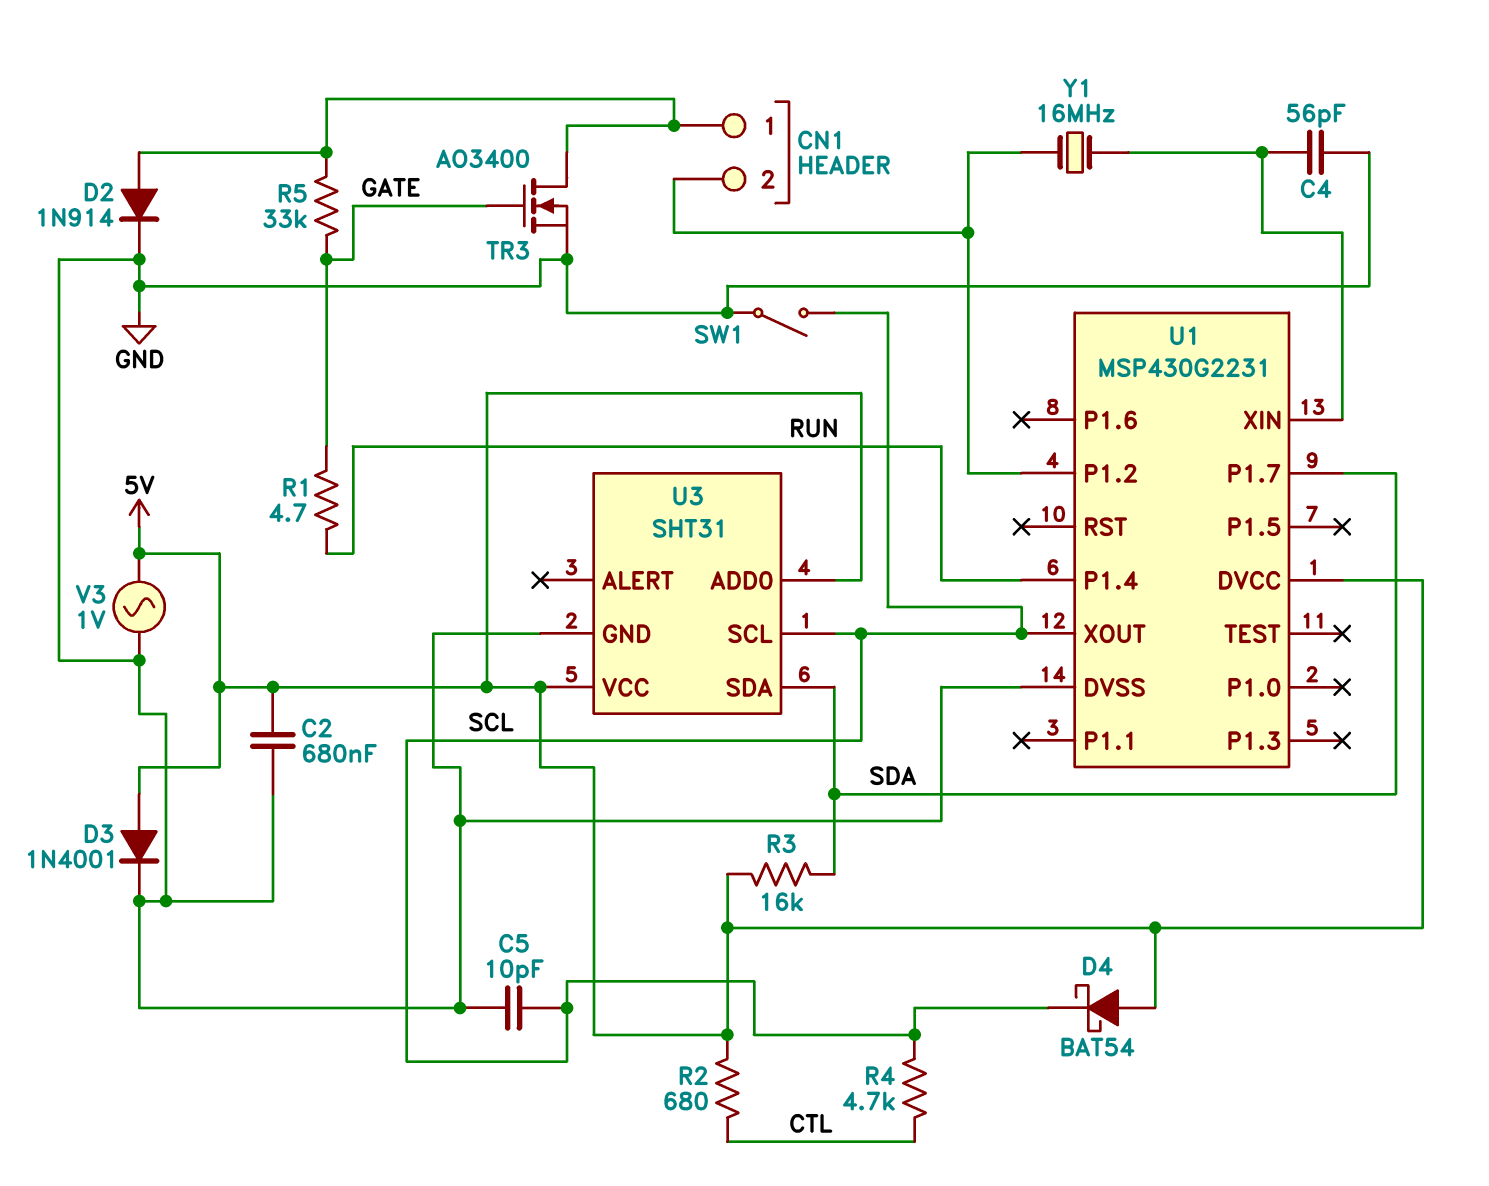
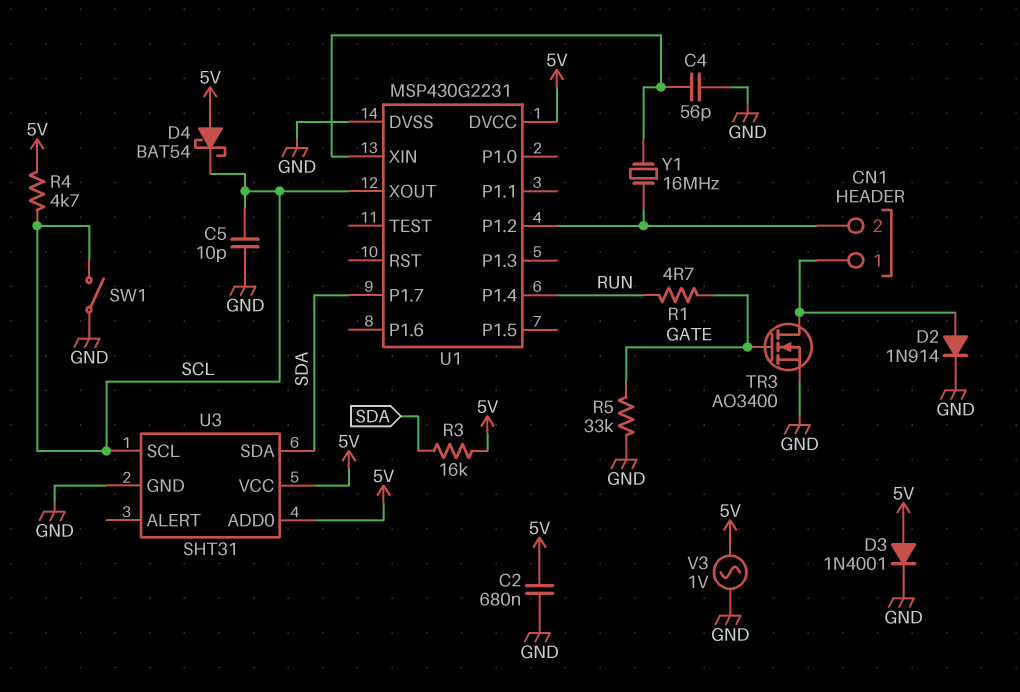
R2: 680 (5V, CTL) -> none
R4: 4.7k (CTL, SCL) -> 4.7k (5V, SCL)
R5: 33k (CN1/1, GATE) -> 33k (GATE, GND)

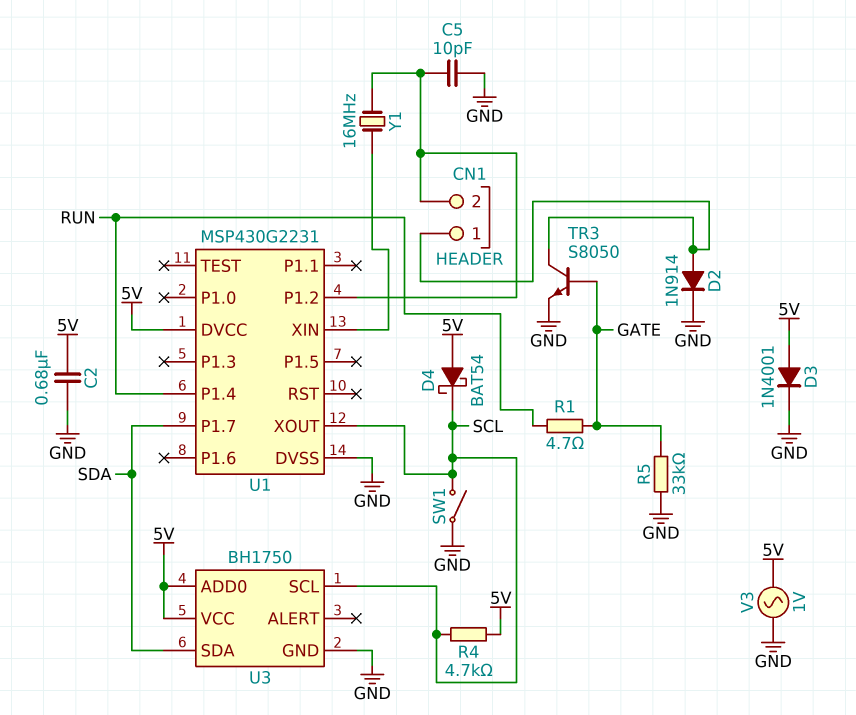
C4: 56pF (GND, U1/XIN) -> none
C5: 10pF (GND, SCL) -> 10pF (CN1/2, GND)
R3: 16k (5V, SDA) -> none
TR3: NMOS AO3400 (G GATE, D CN1/1, S GND) -> NPN S8050 (B GATE, C CN1/1, E GND)
U3: SHT31 -> BH1750

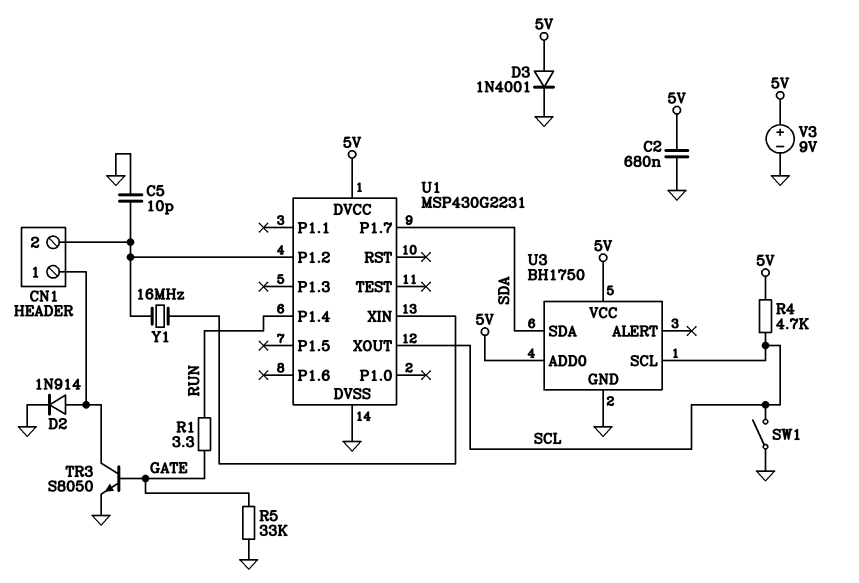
D4: schottky BAT54 (A 5V, K SCL) -> none
R1: 4.7 (GATE, RUN) -> 3.3 (GATE, RUN)
V3: AC 1V (5V, GND) -> 9V (plus 5V, minus GND)

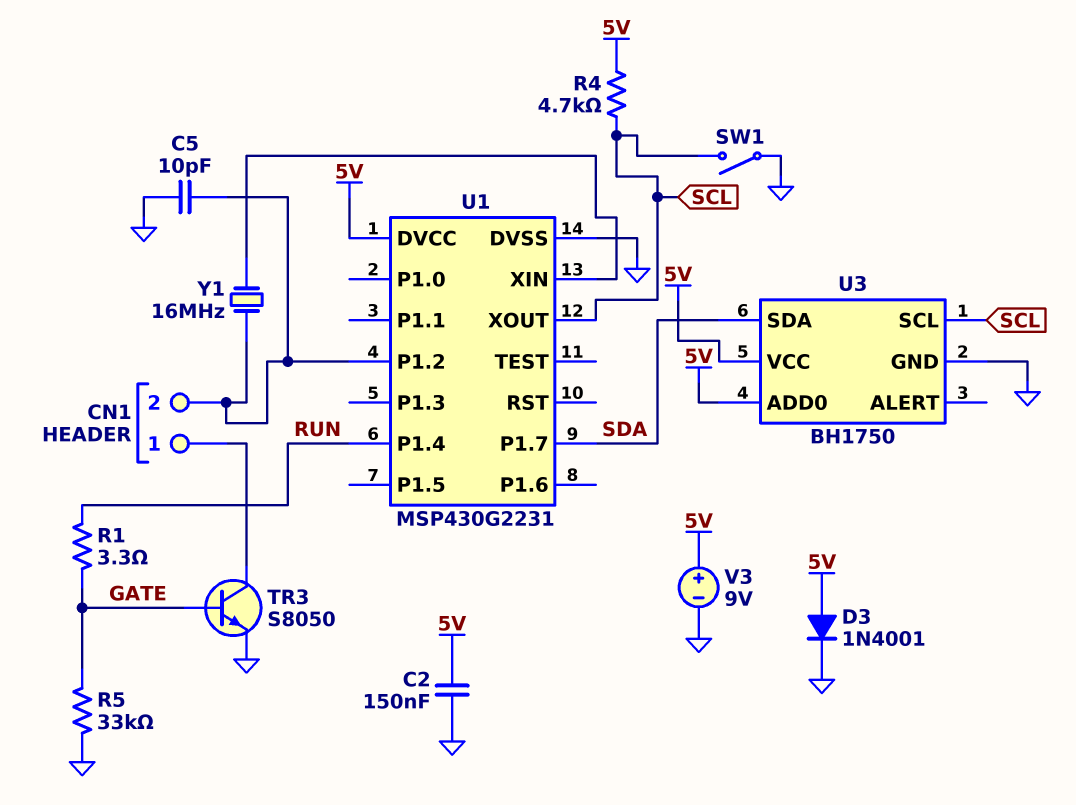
C2: 680nF (5V, GND) -> 150nF (5V, GND)
D2: diode 1N914 (A CN1/1, K GND) -> none

